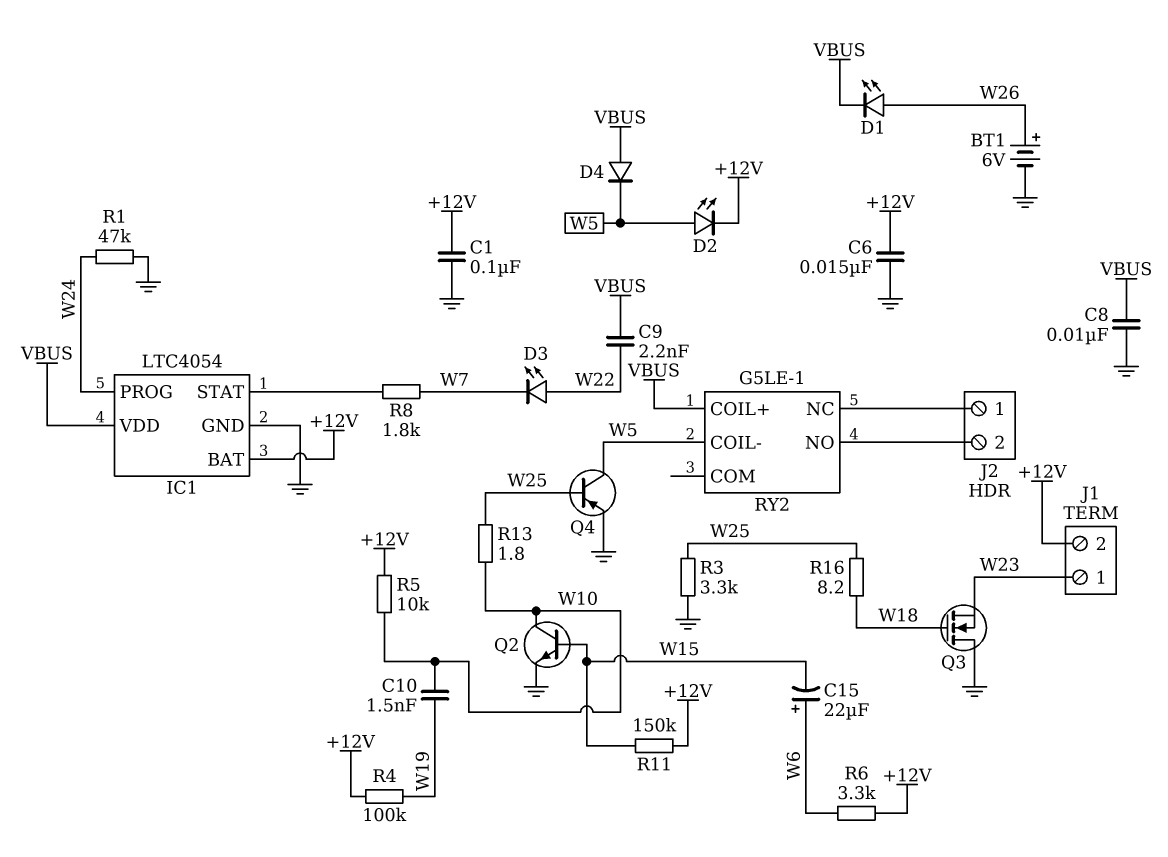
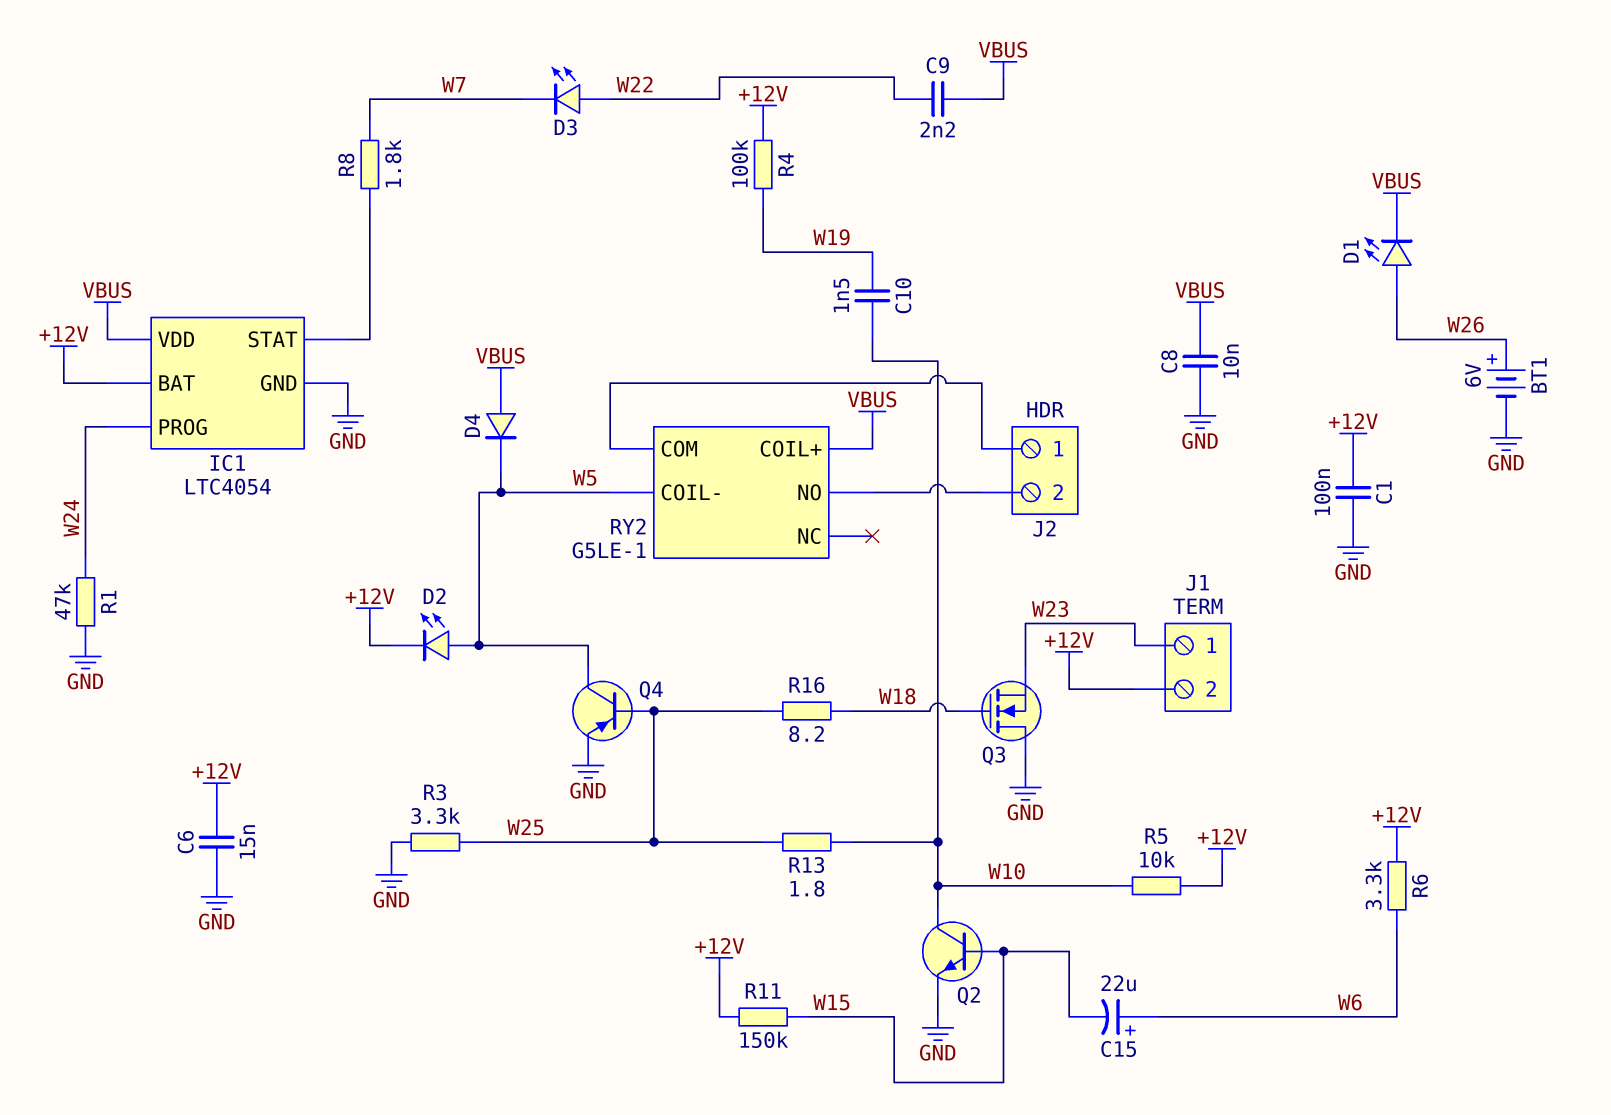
RY2 pin COM: none -> J2/1
RY2 pin NC: J2/1 -> none

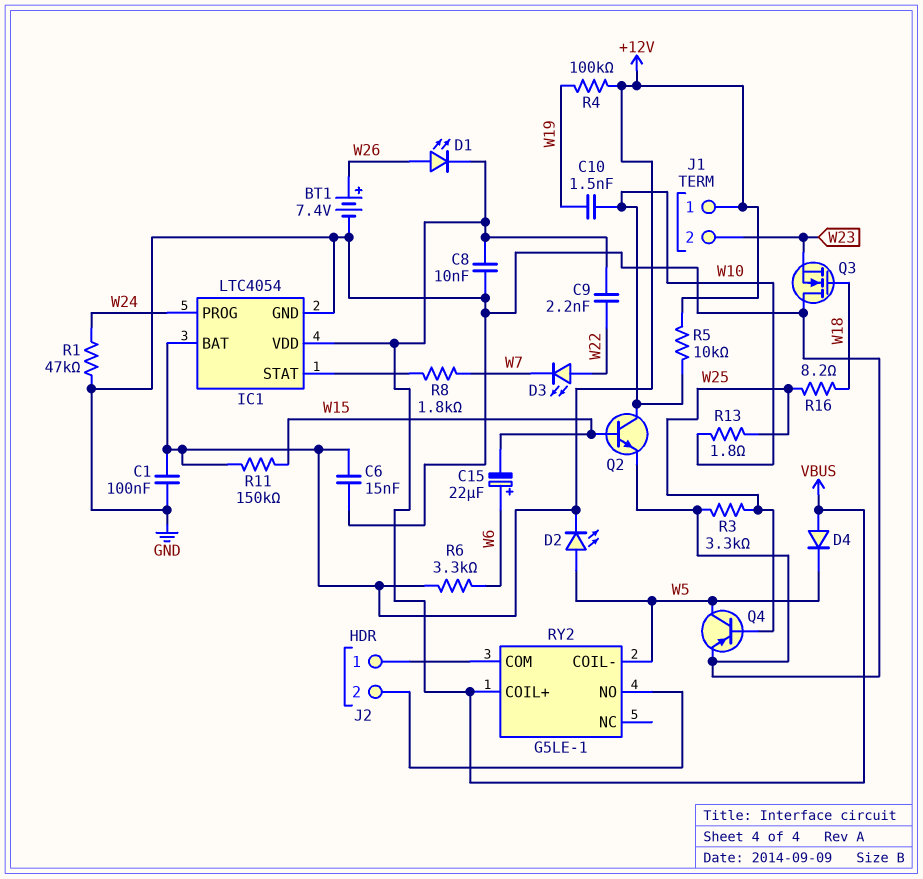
BT1: 6V (plus W26, minus GND) -> 7.4V (plus W26, minus GND)
J1 pin 1: W23 -> +12V
J1 pin 2: +12V -> W23

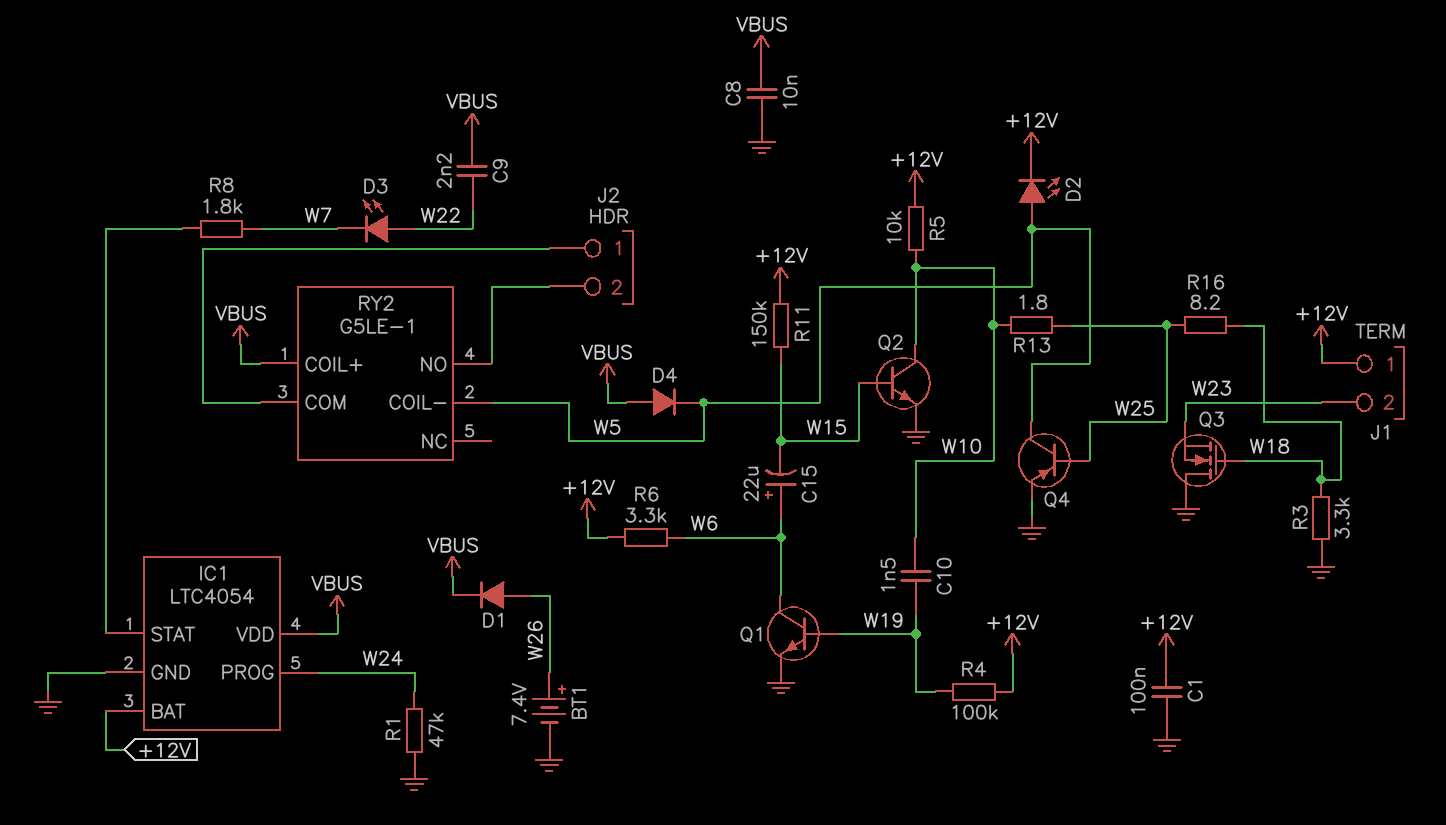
C6: 15nF (+12V, GND) -> none
D1: LED (A W26, K VBUS) -> diode (A W26, K VBUS)
Q1: none -> NPN (B W19, C W6, E GND)
R3: 3.3k (GND, W25) -> 3.3k (GND, W18)

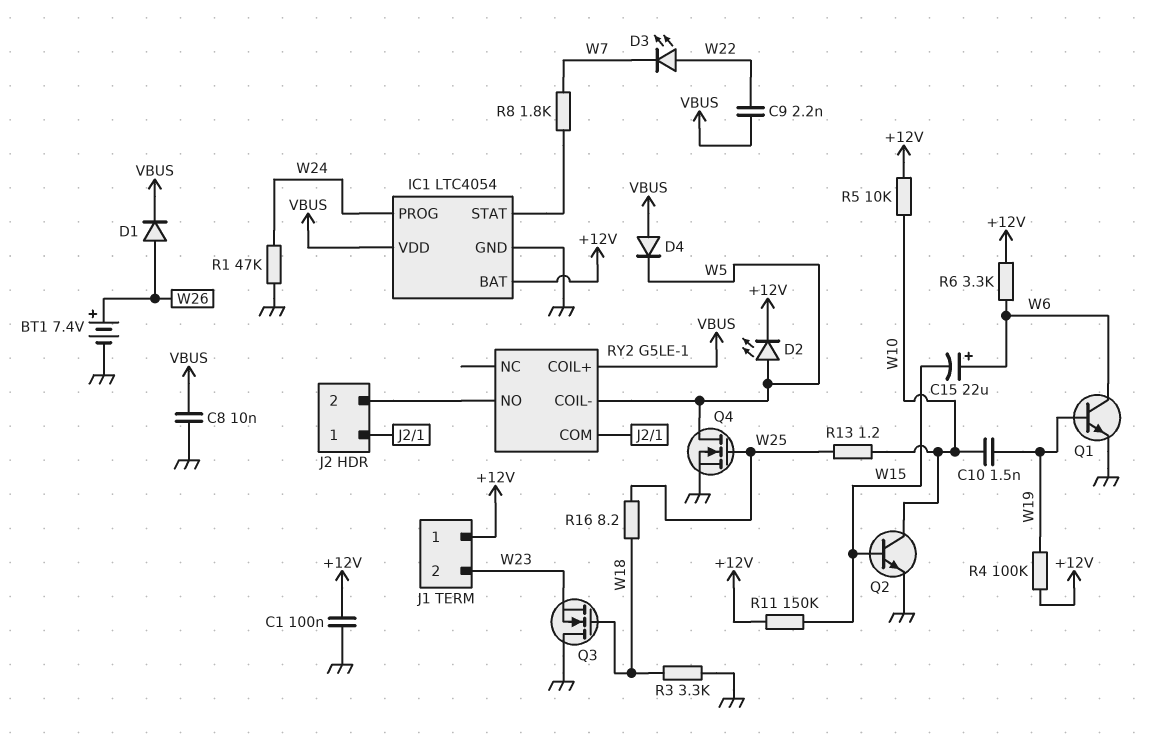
Q4: PNP (B W25, C W5, E GND) -> NMOS (G W25, D W5, S GND)
R13: 1.8 (W10, W25) -> 1.2 (W10, W25)

